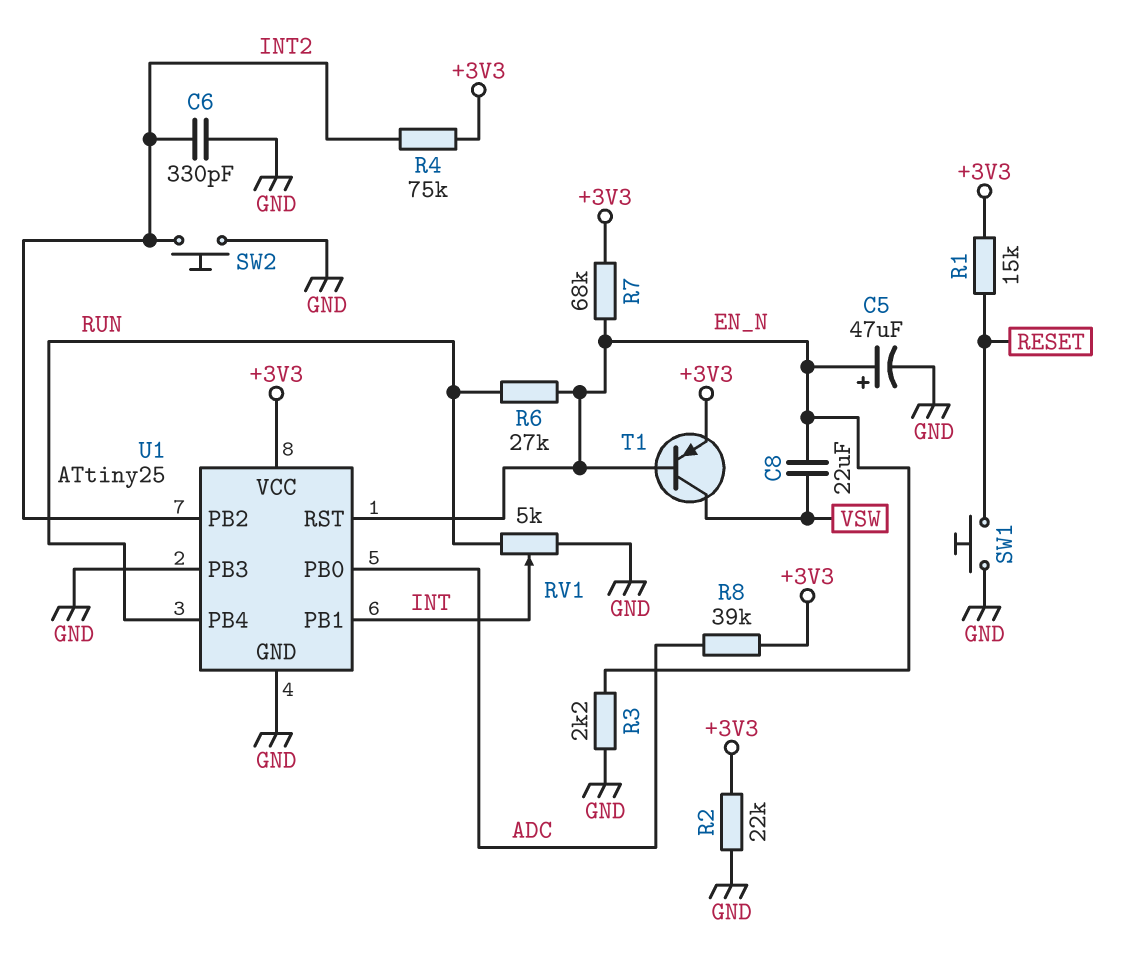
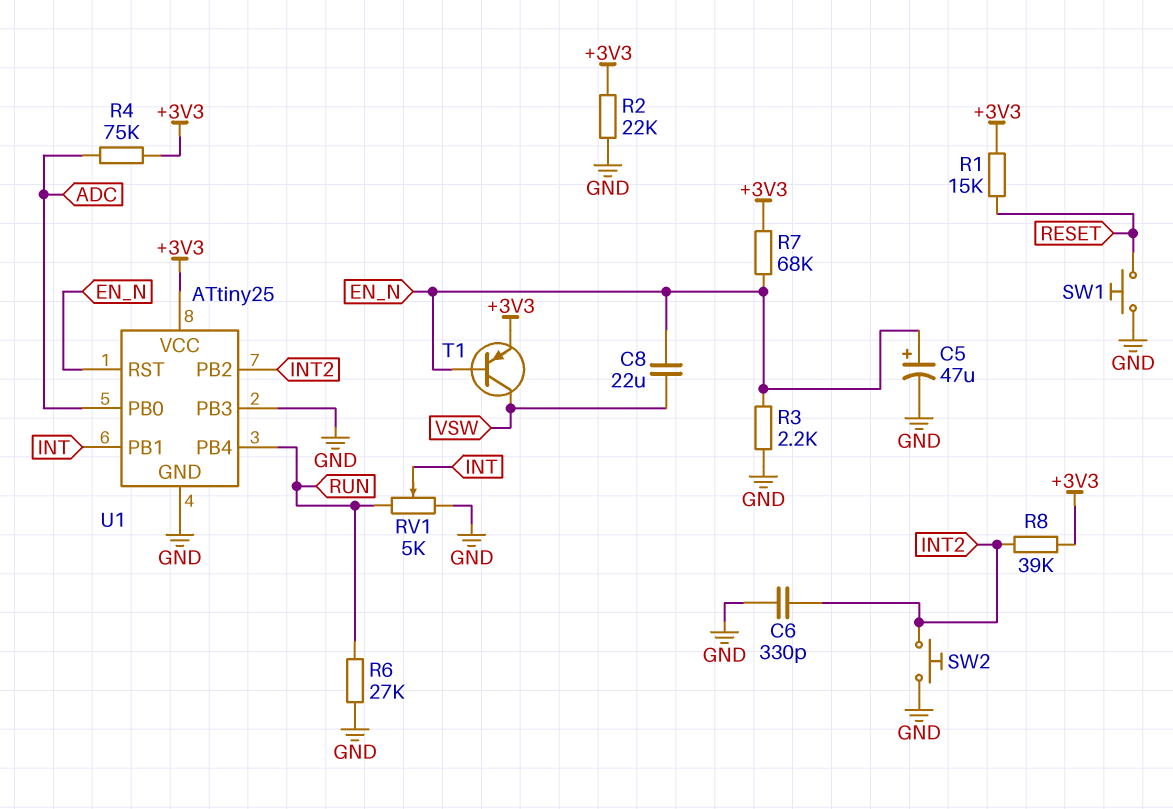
R4: 75k (+3V3, INT2) -> 75k (+3V3, ADC)
R6: 27k (EN_N, RUN) -> 27k (GND, RUN)
R8: 39k (+3V3, ADC) -> 39k (+3V3, INT2)

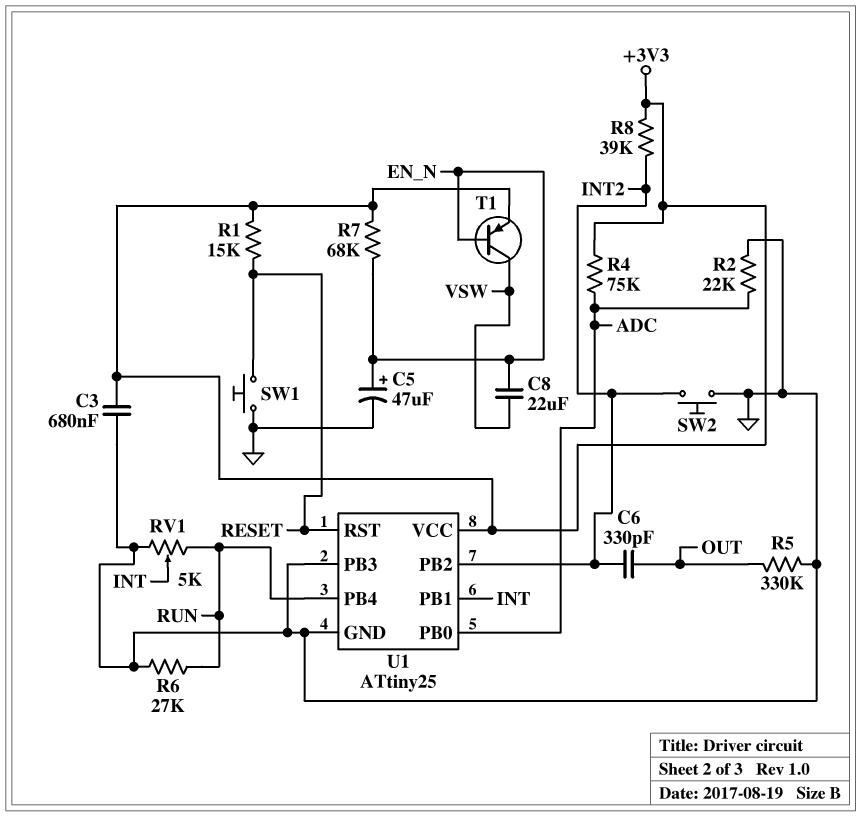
C3: none -> 680nF (+3V3, GND)
C6: 330pF (GND, INT2) -> 330pF (INT2, OUT)
R2: 22k (+3V3, GND) -> 22k (ADC, GND)
R3: 2.2k (EN_N, GND) -> none
R5: none -> 330k (GND, OUT)
U1 pin RST: EN_N -> RESET

